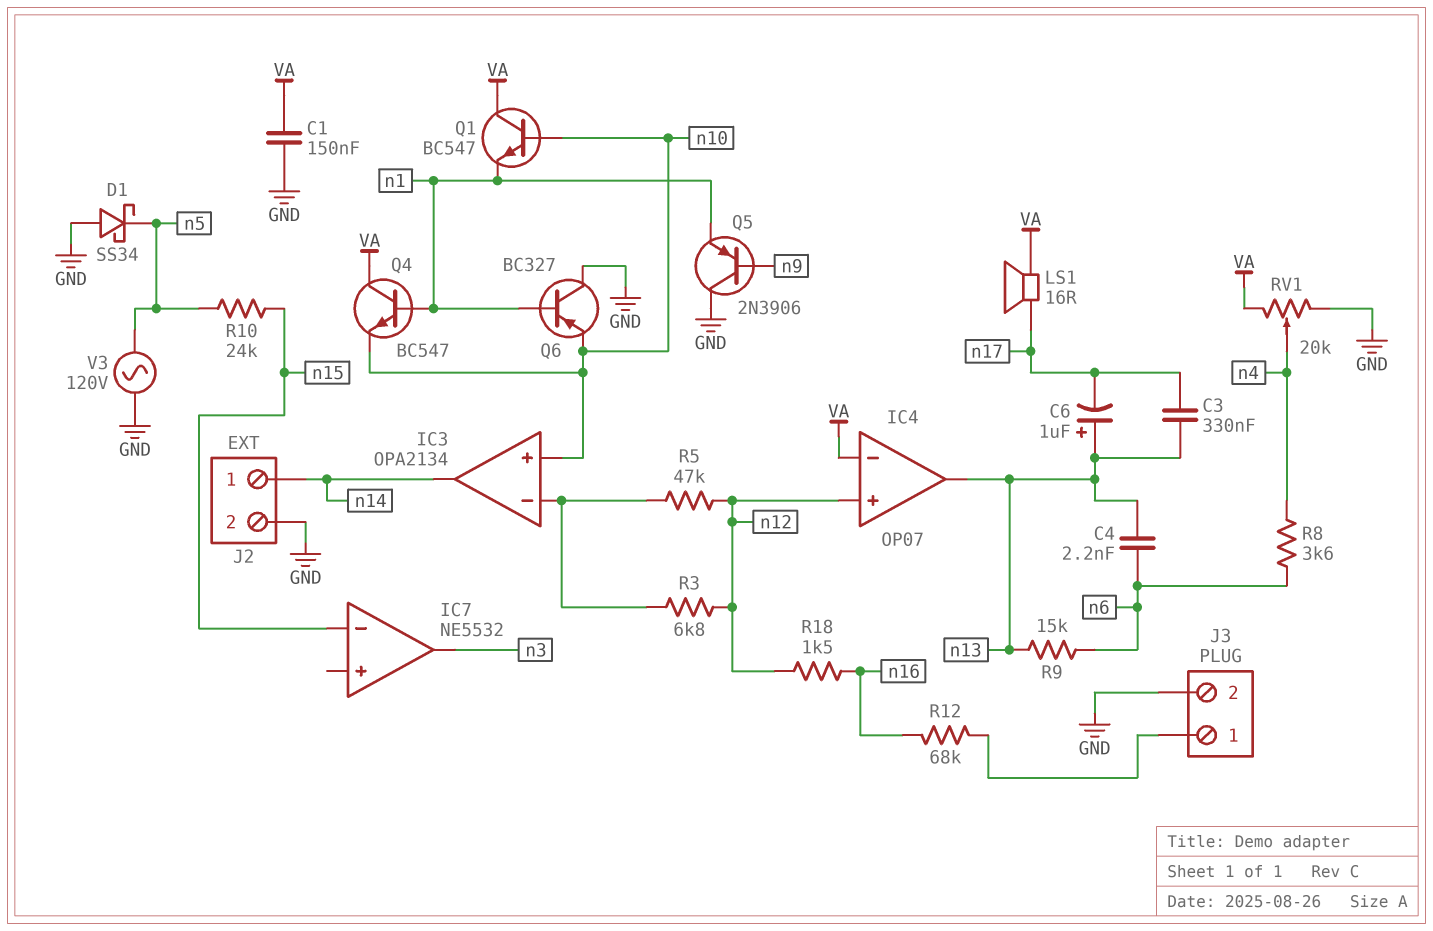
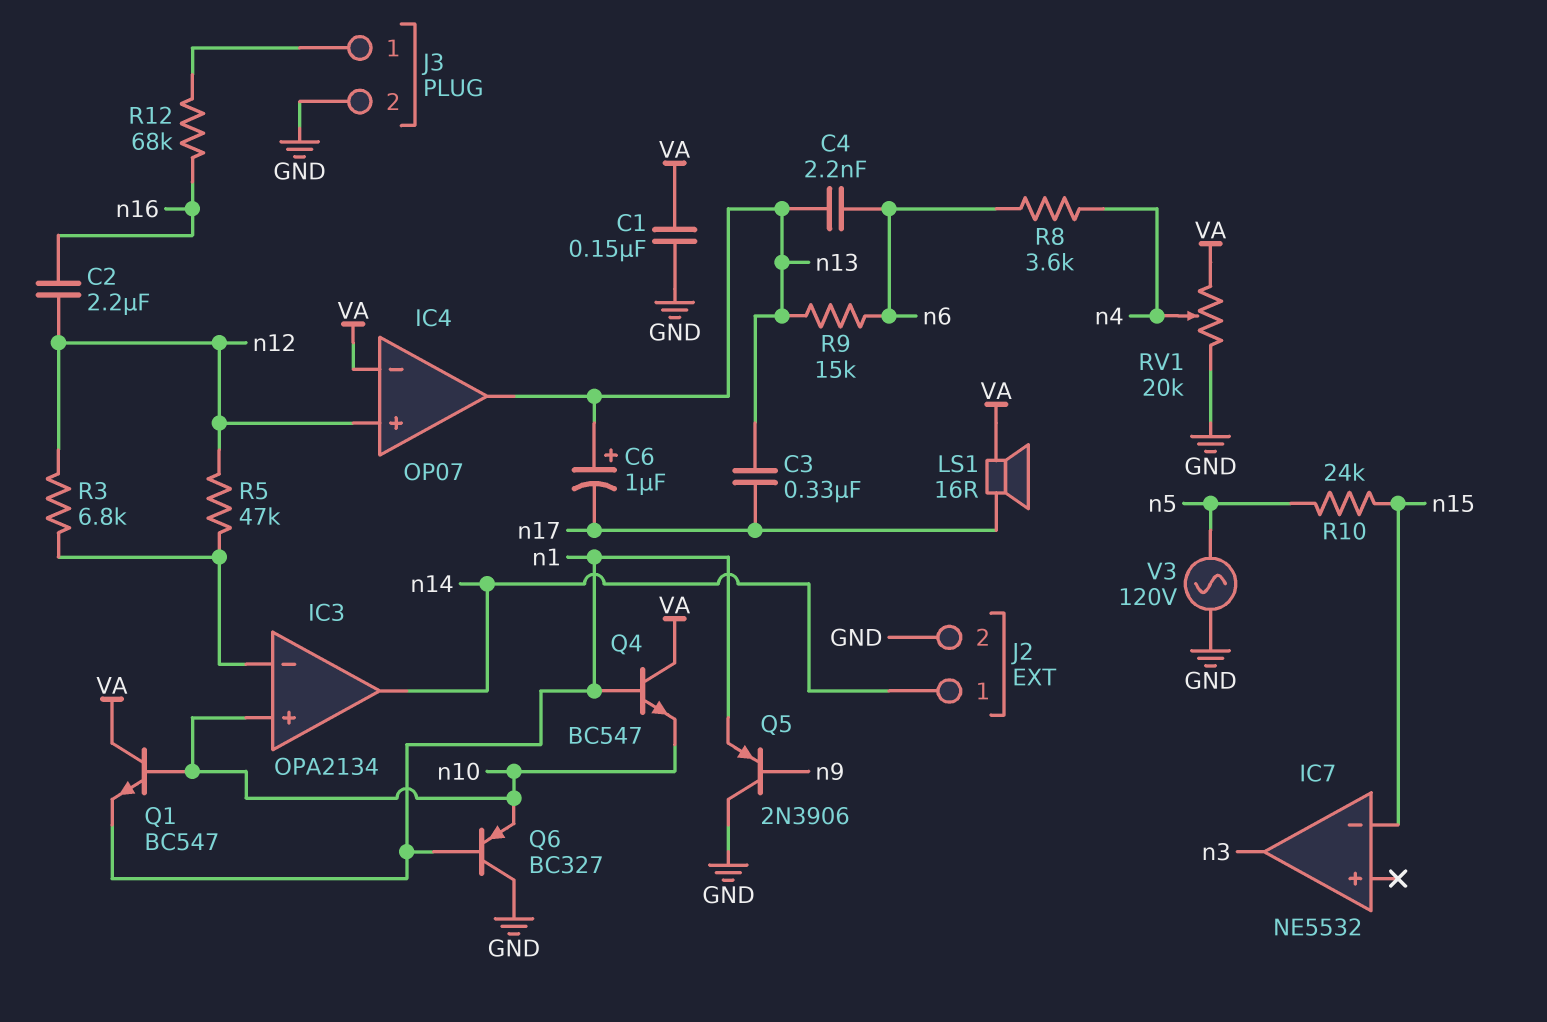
C2: none -> 2.2uF (n12, n16)
D1: schottky SS34 (A GND, K n5) -> none
R18: 1.5k (n12, n16) -> none

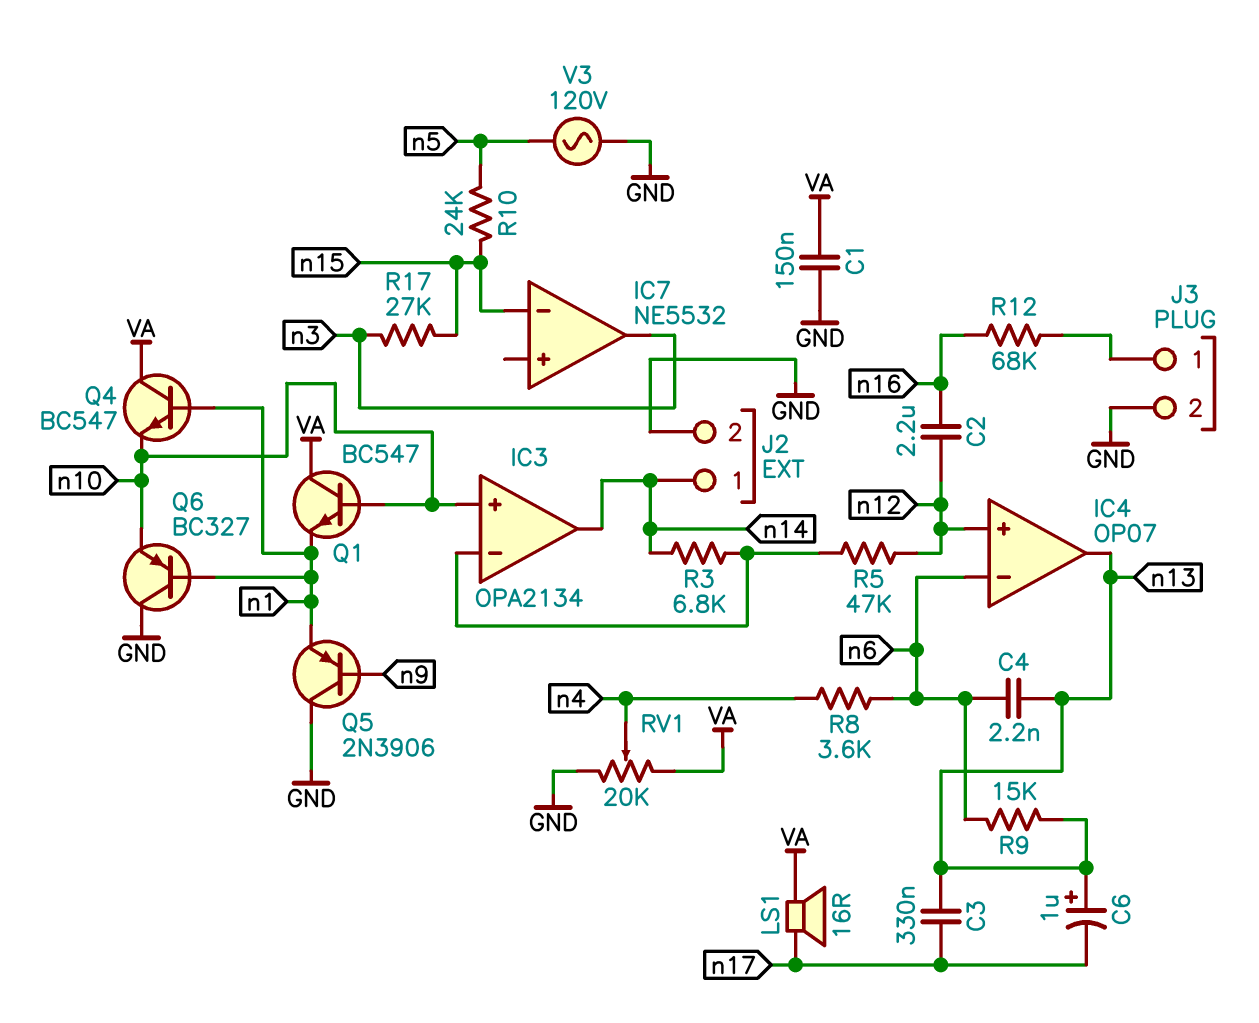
IC4 pin in-: VA -> n6
R3: 6.8k (IC3/in-, n12) -> 6.8k (IC3/in-, n14)
R17: none -> 27k (n3, n15)

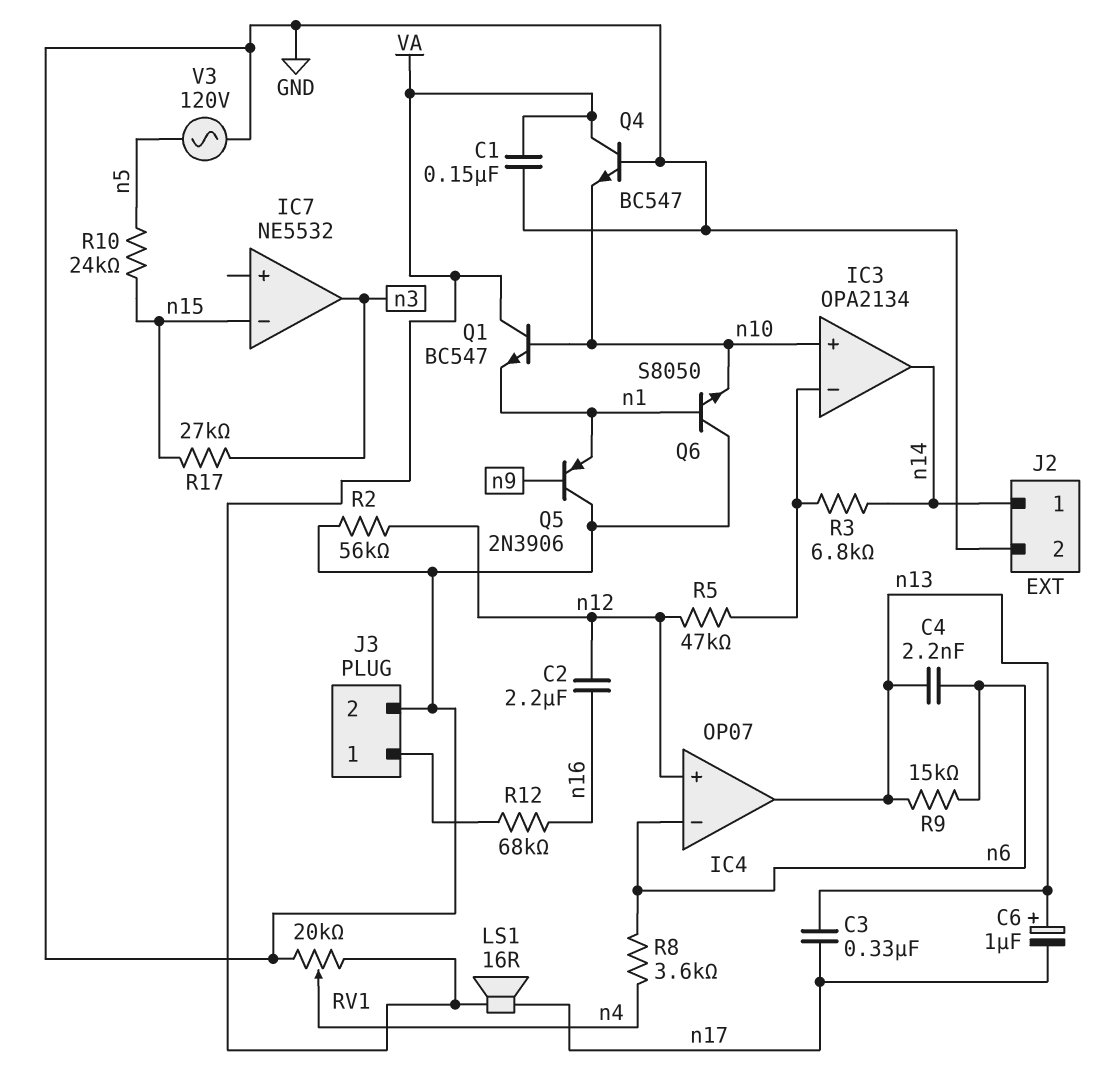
Q4: NPN BC547 (B n1, C VA, E n10) -> NPN BC547 (B GND, C VA, E n10)
Q6: PNP BC327 (B n1, C GND, E n10) -> NPN S8050 (B n1, C GND, E n10)
R2: none -> 56k (GND, n12)

